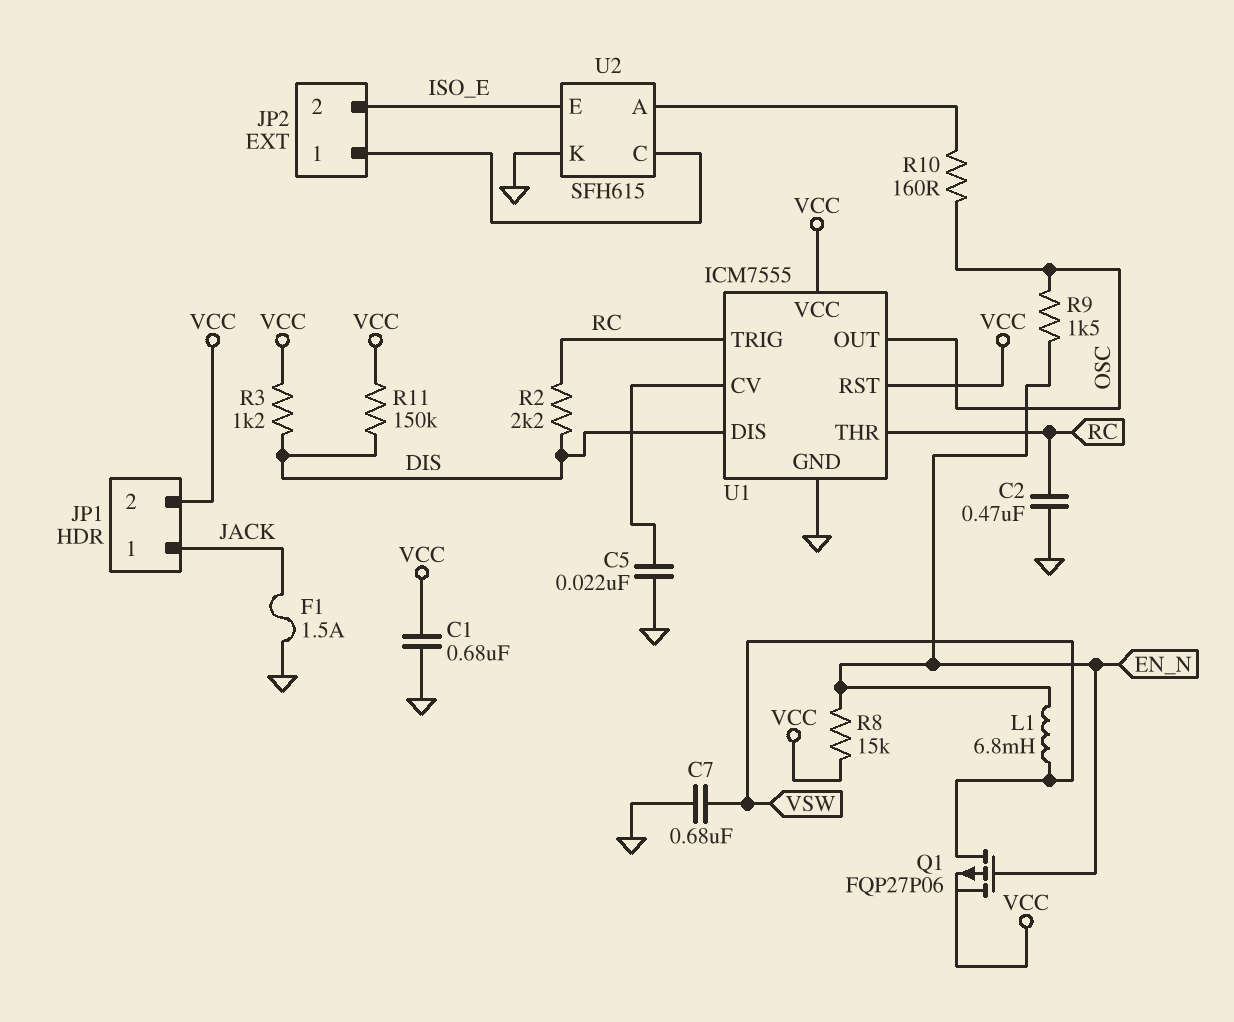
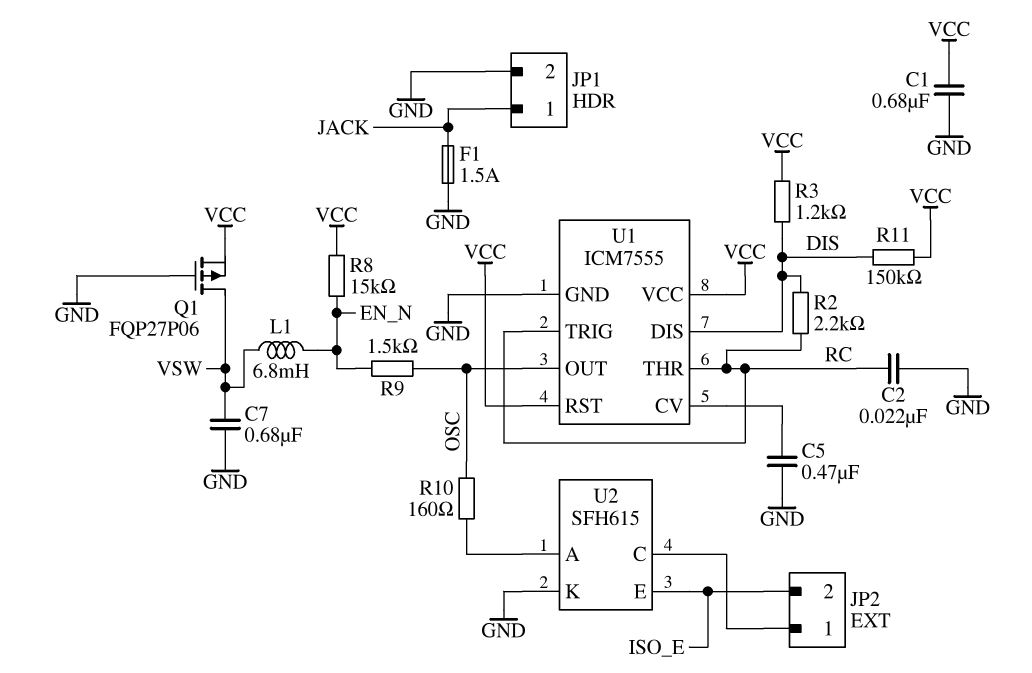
C2: 470nF (GND, RC) -> 22nF (GND, RC)
C5: 22nF (GND, U1/CV) -> 470nF (GND, U1/CV)
JP1 pin 2: VCC -> GND
Q1: PMOS FQP27P06 (G EN_N, D VSW, S VCC) -> PMOS FQP27P06 (G GND, D VSW, S VCC)

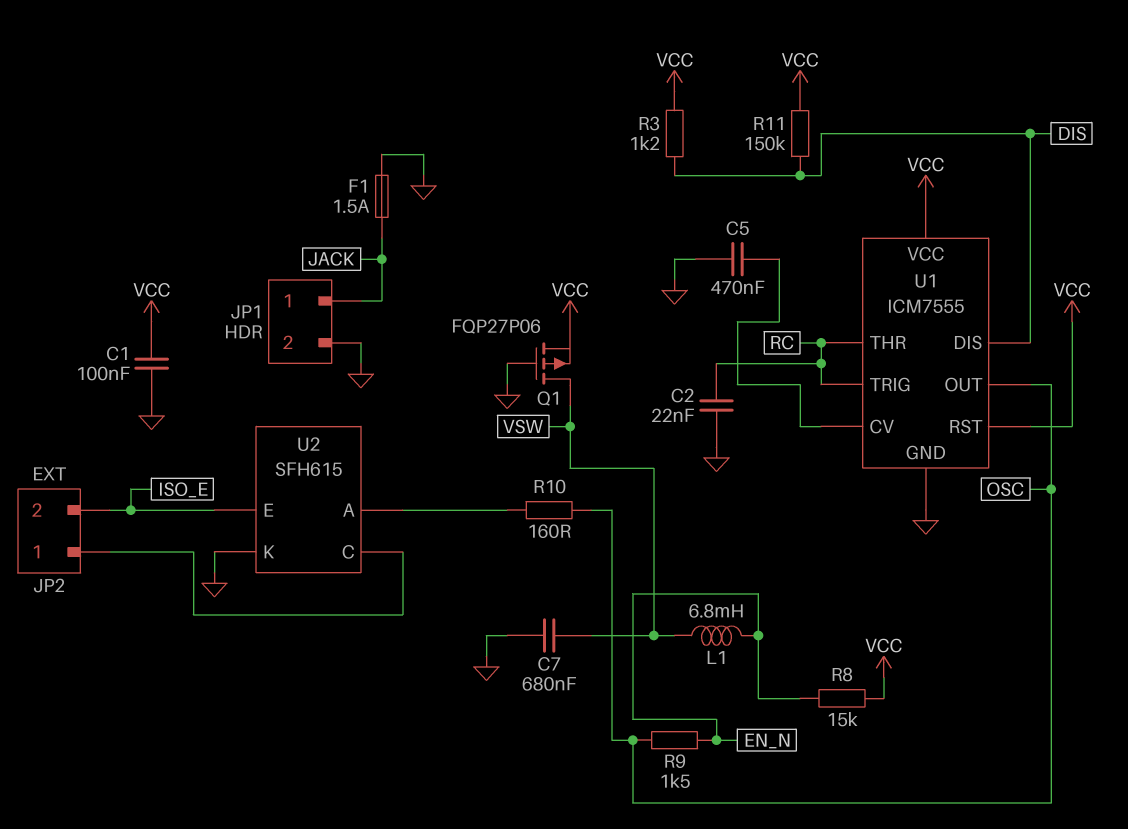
C1: 680nF (GND, VCC) -> 100nF (GND, VCC)
R2: 2.2k (DIS, RC) -> none

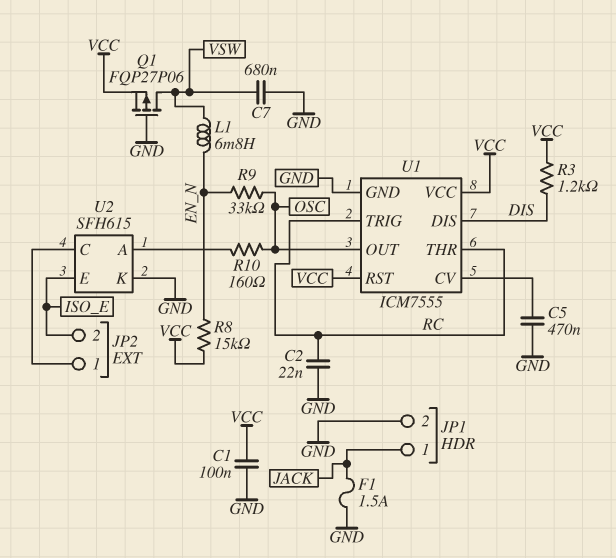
R9: 1.5k (EN_N, OSC) -> 33k (EN_N, OSC)
R11: 150k (DIS, VCC) -> none

